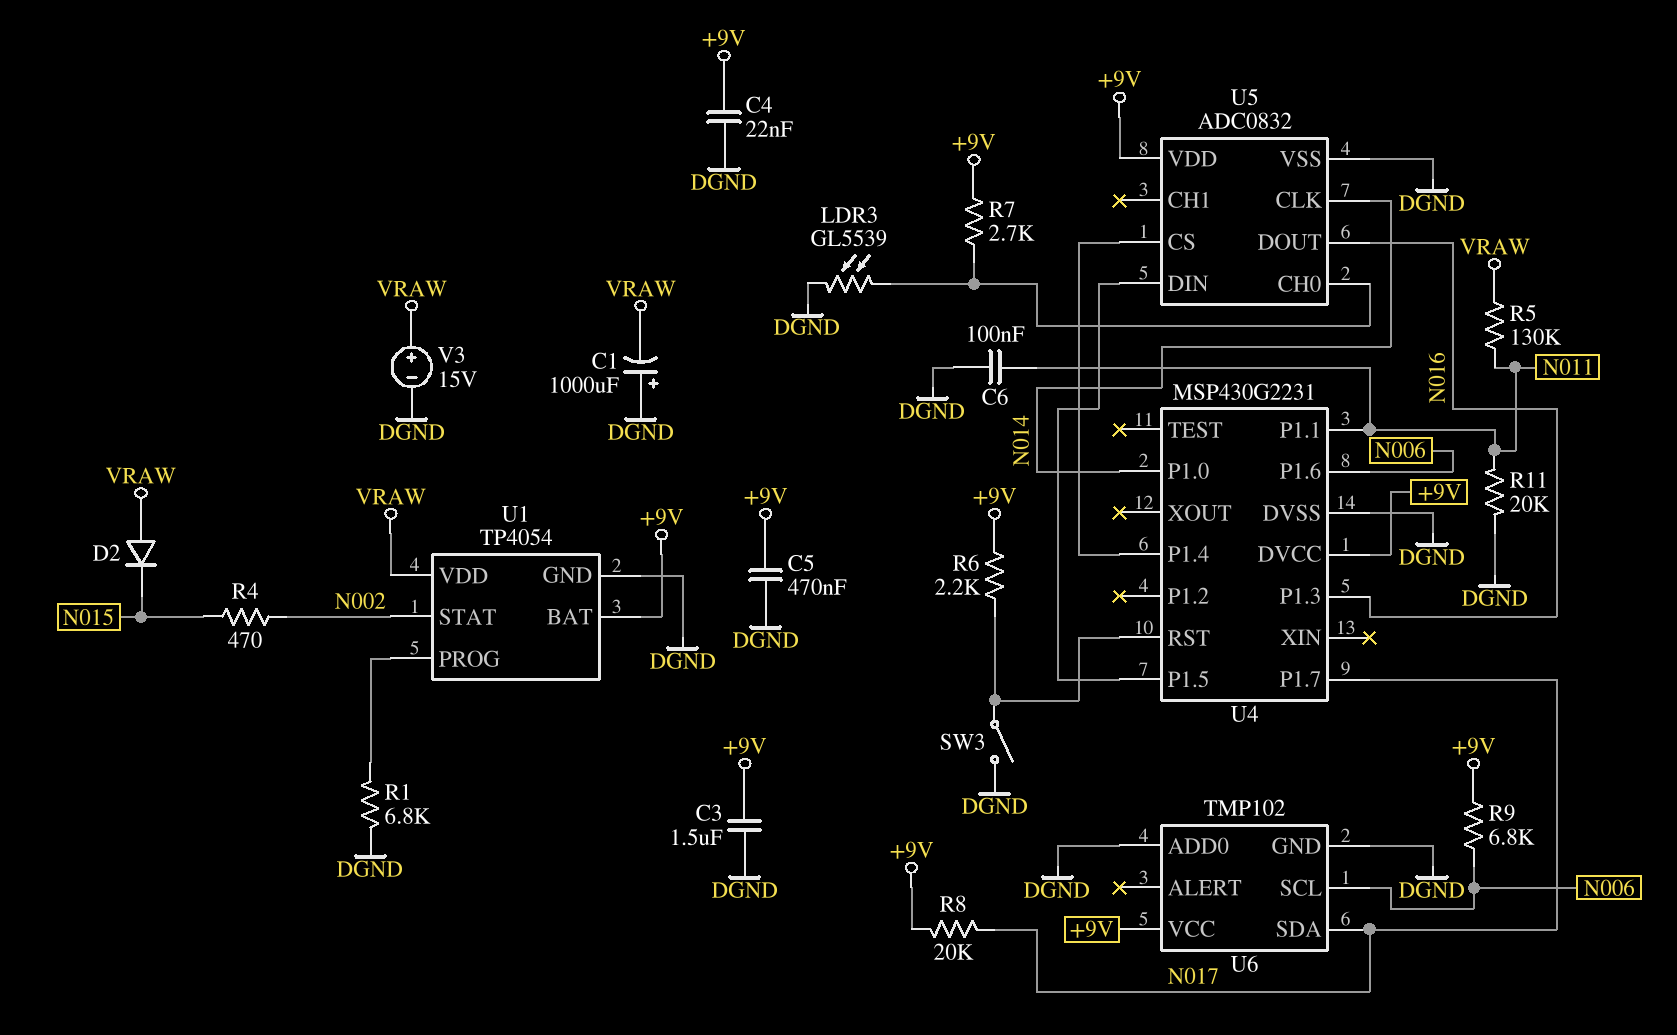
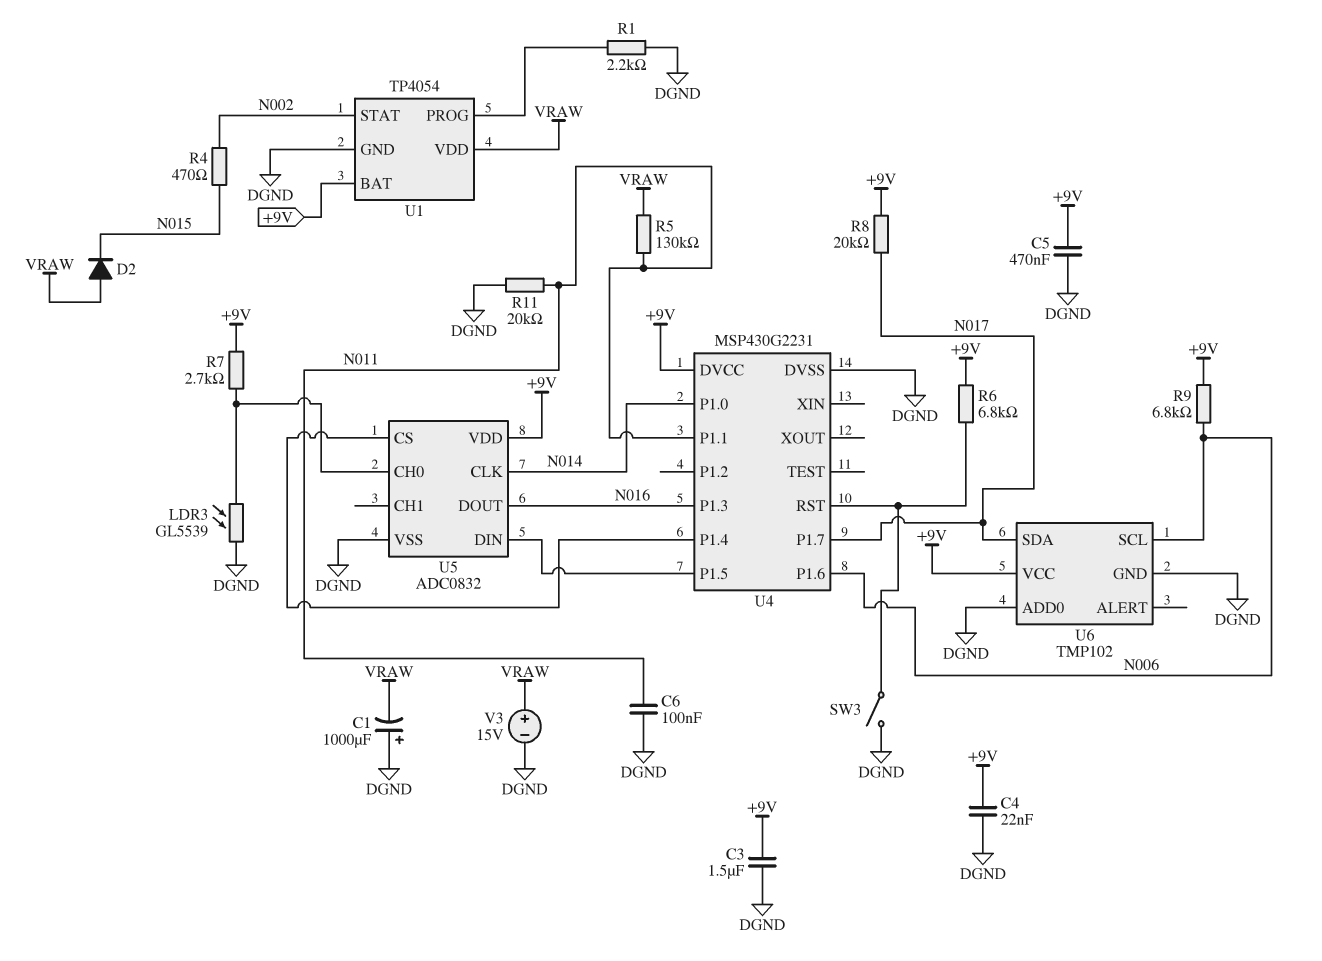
R1: 6.8k (DGND, U1/PROG) -> 2.2k (DGND, U1/PROG)
R6: 2.2k (+9V, U4/RST) -> 6.8k (+9V, U4/RST)

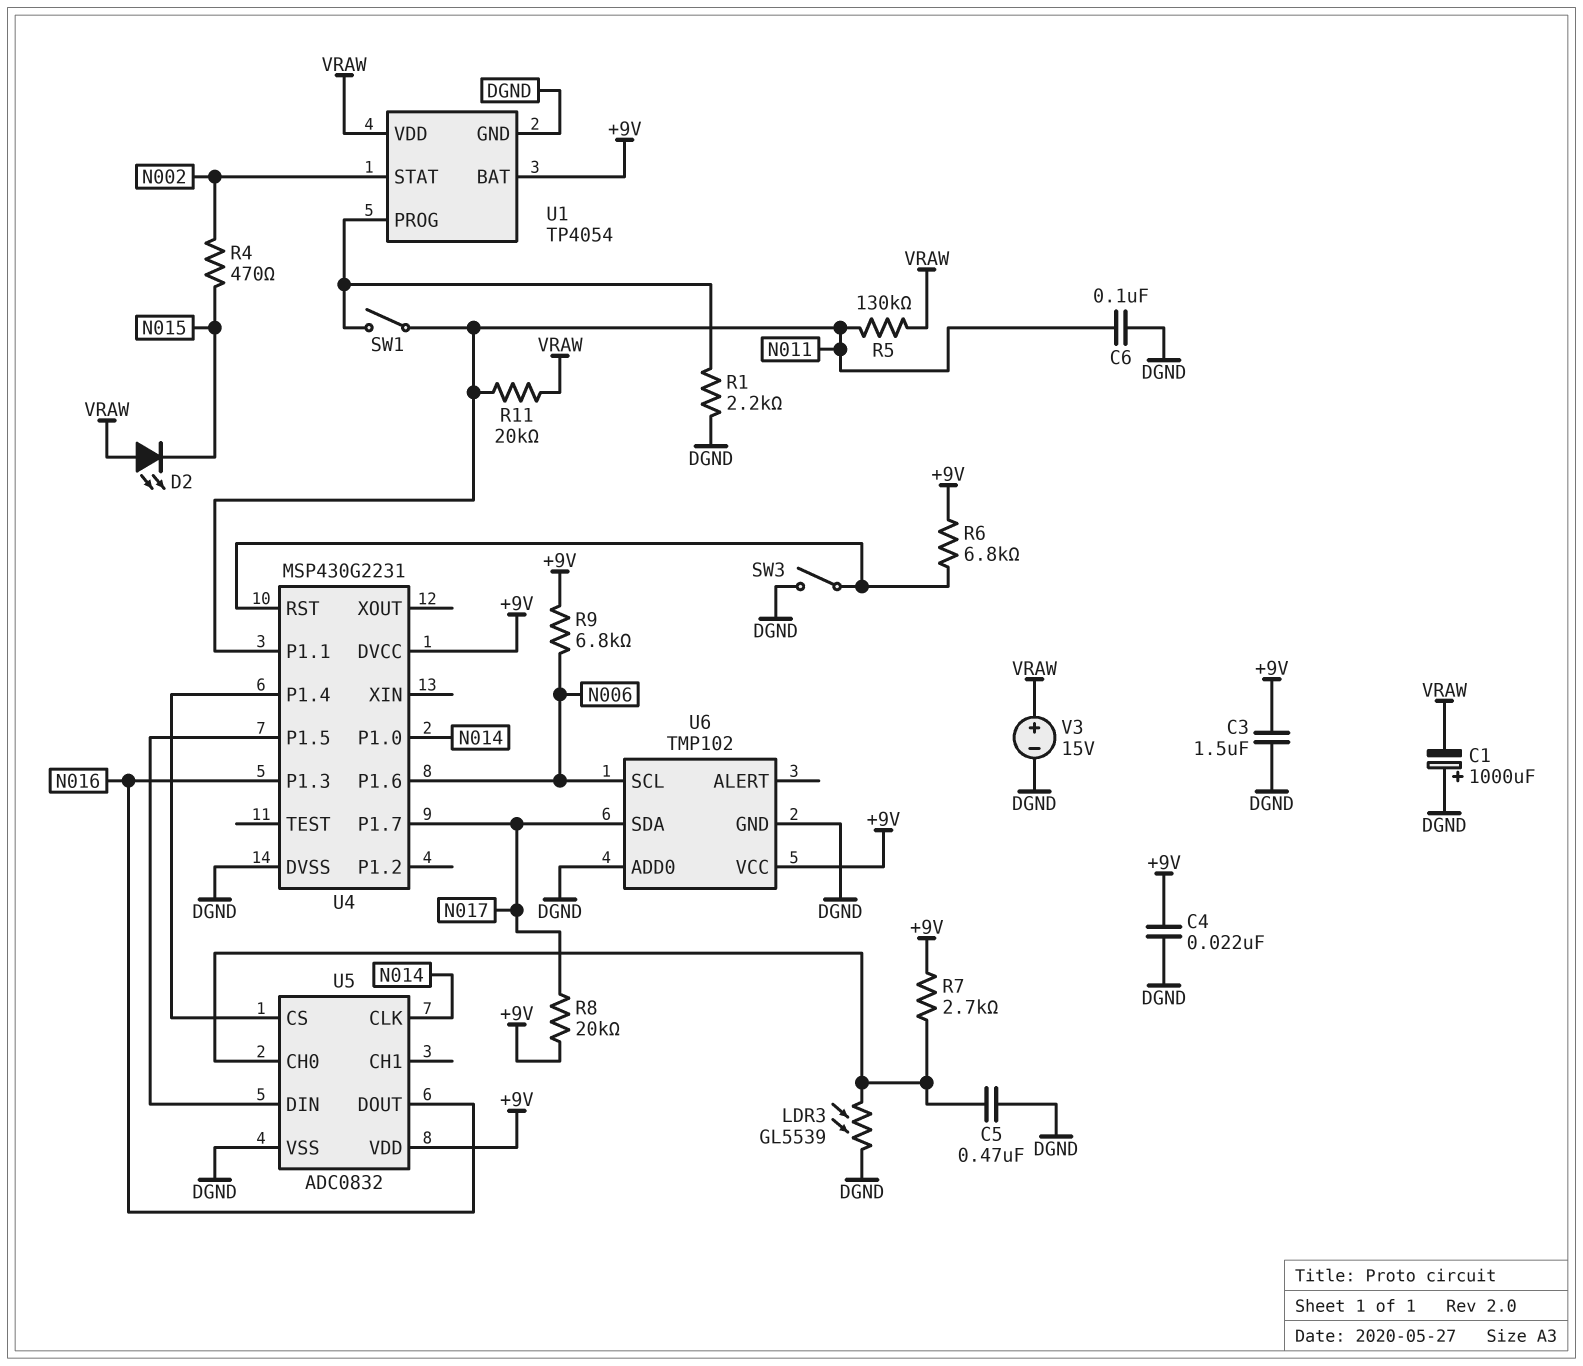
C5: 470nF (+9V, DGND) -> 470nF (DGND, U5/CH0)
D2: diode (A VRAW, K N015) -> LED (A VRAW, K N015)
R11: 20k (DGND, N011) -> 20k (N011, VRAW)
SW1: none -> switch (N011, U1/PROG)

